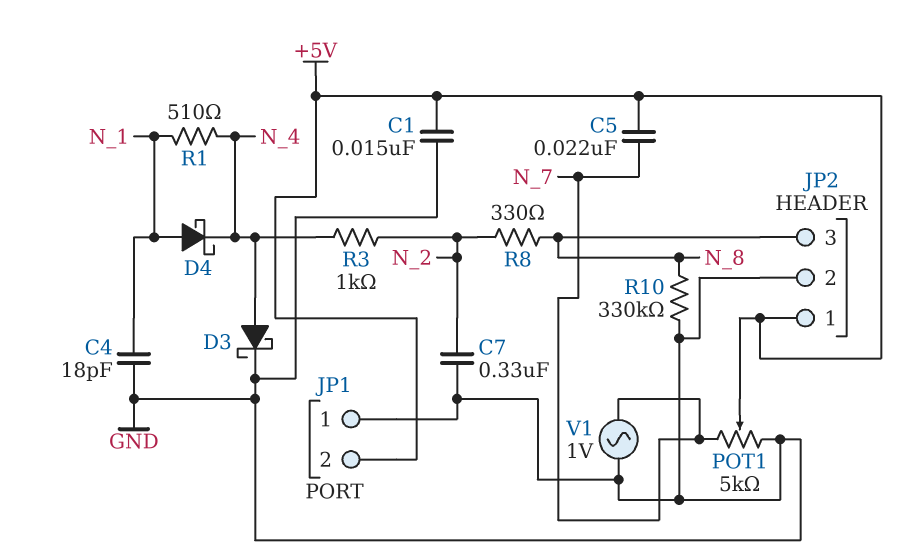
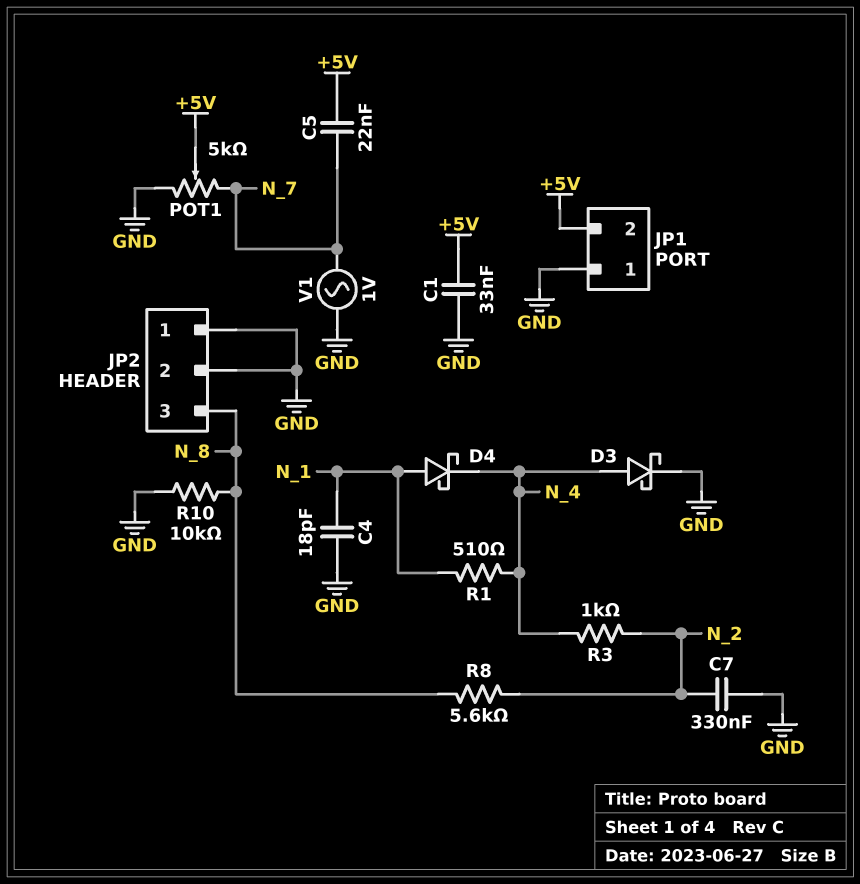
C1: 15nF (+5V, GND) -> 33nF (+5V, GND)
JP2 pin 1: +5V -> GND
R8: 330 (N_2, N_8) -> 5.6k (N_2, N_8)
R10: 330k (GND, N_8) -> 10k (GND, N_8)

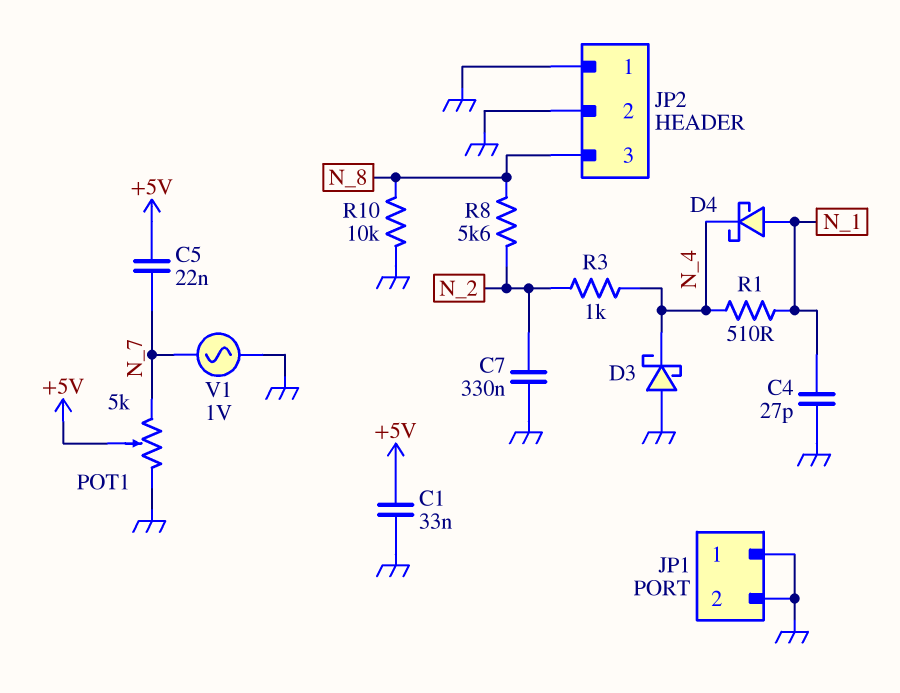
C4: 18pF (GND, N_1) -> 27pF (GND, N_1)
D3: schottky (A N_4, K GND) -> schottky (A GND, K N_4)
JP1 pin 2: +5V -> GND

